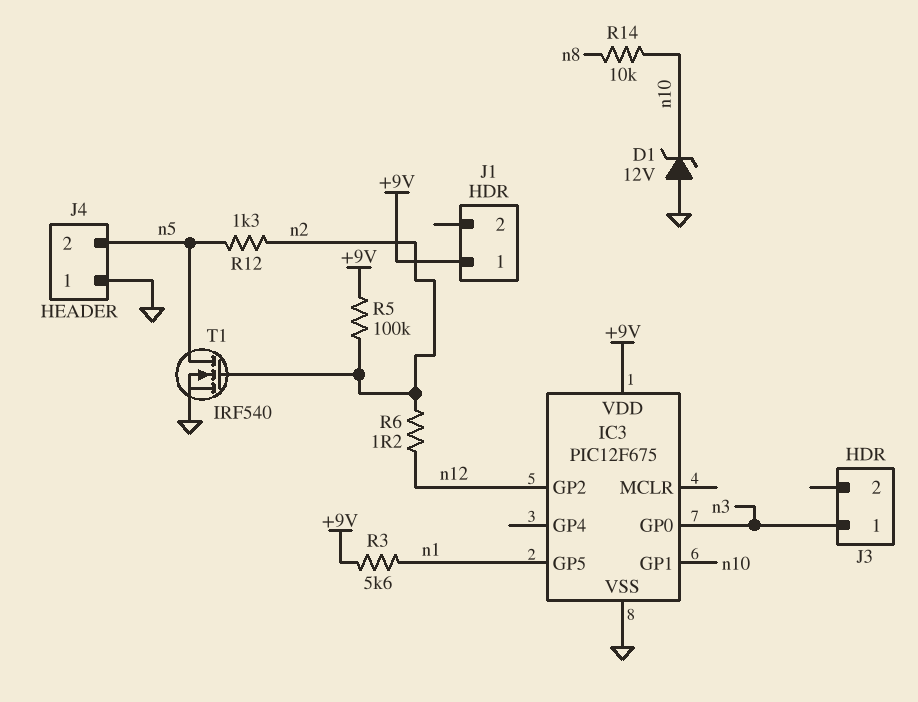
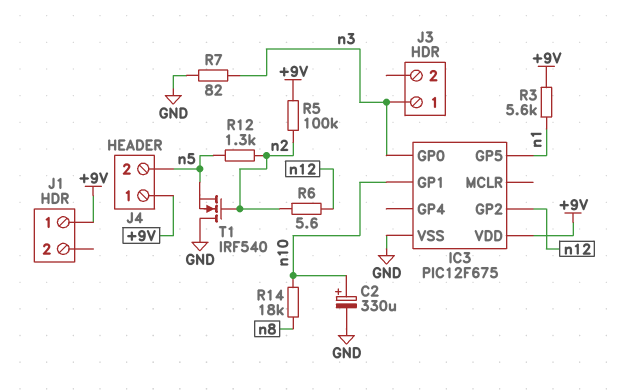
C2: none -> 330uF (plus n10, minus GND)
D1: zener 12V (A GND, K n10) -> none
J4 pin 1: GND -> +9V
R6: 1.2 (n2, n12) -> 5.6 (n2, n12)
R7: none -> 82 (GND, n3)
R14: 10k (n8, n10) -> 18k (n8, n10)
T1: NMOS IRF540 (G n2, D n5, S GND) -> NMOS IRF540 (G n2, D GND, S n5)

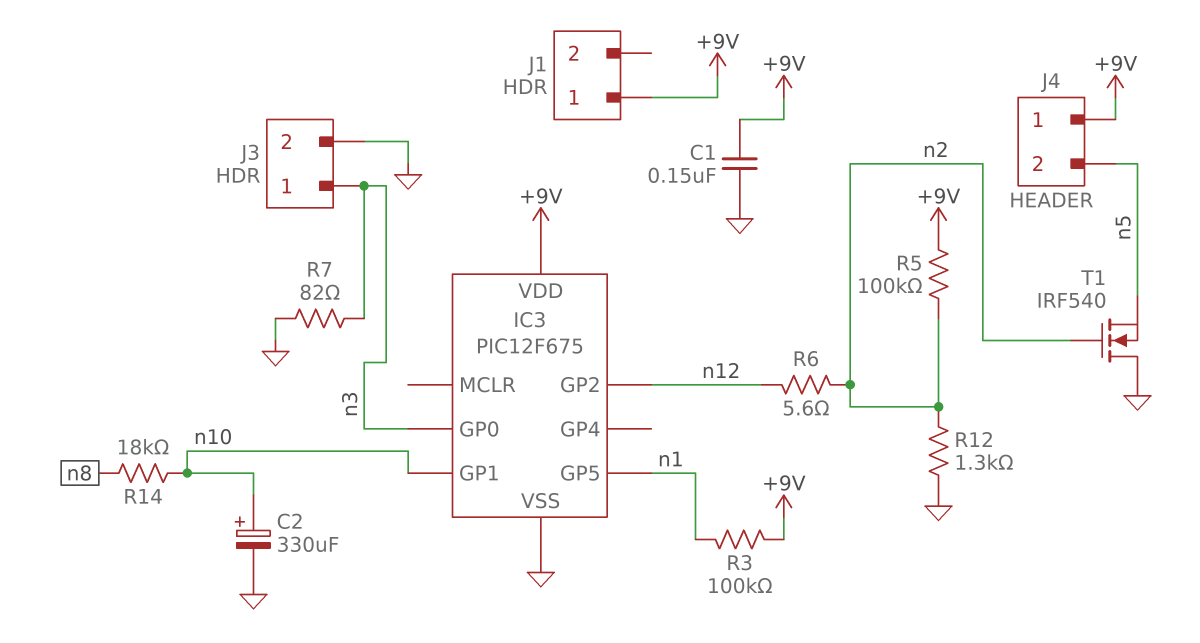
C1: none -> 150nF (+9V, GND)
J3 pin 2: none -> GND
R3: 5.6k (+9V, n1) -> 100k (+9V, n1)
R12: 1.3k (n2, n5) -> 1.3k (GND, n2)

